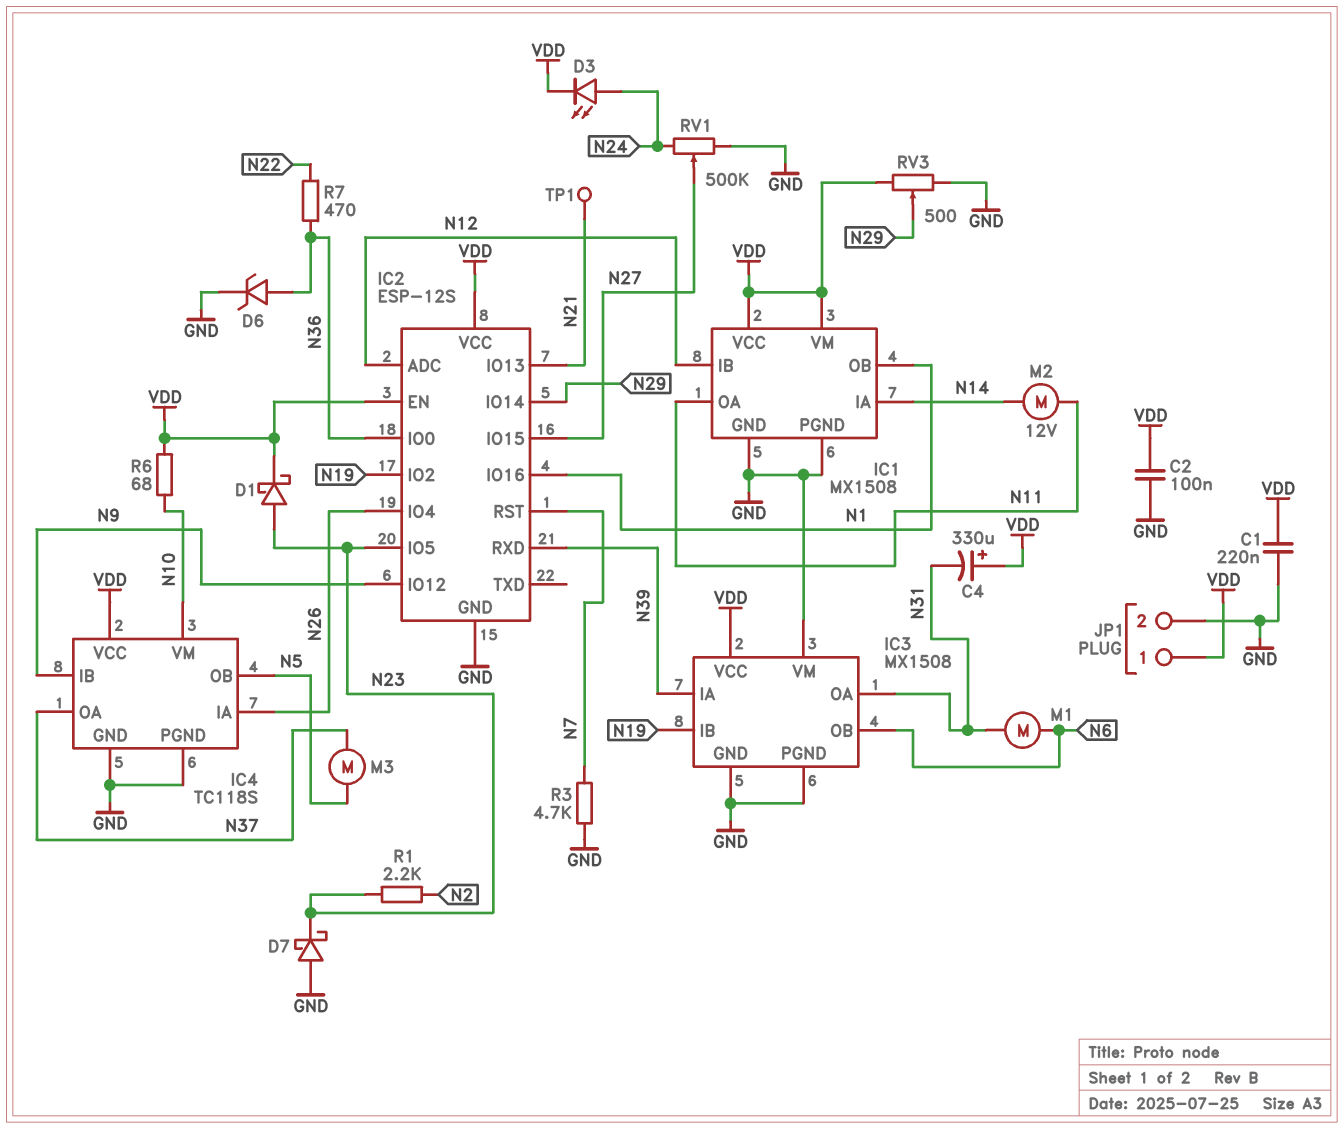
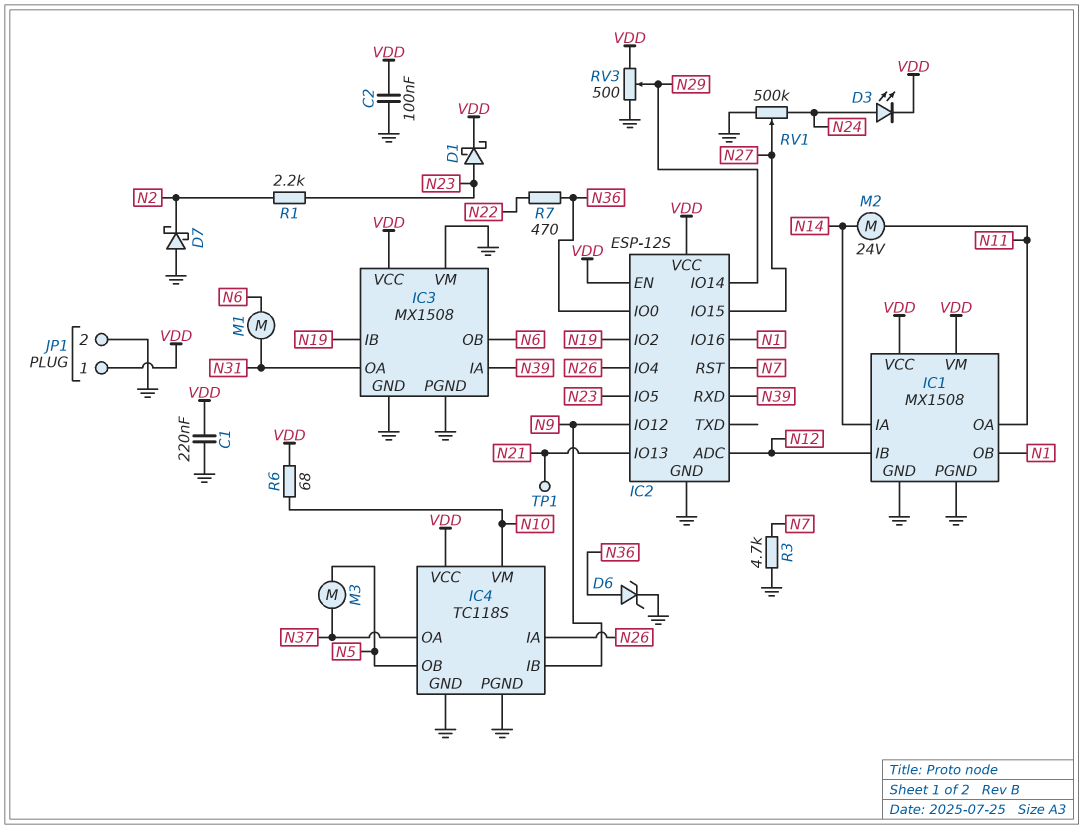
C4: 330uF (plus VDD, minus N31) -> none
D7: schottky (A GND, K N23) -> schottky (A GND, K N2)
M2: motor 12V (N11, N14) -> motor 24V (N11, N14)

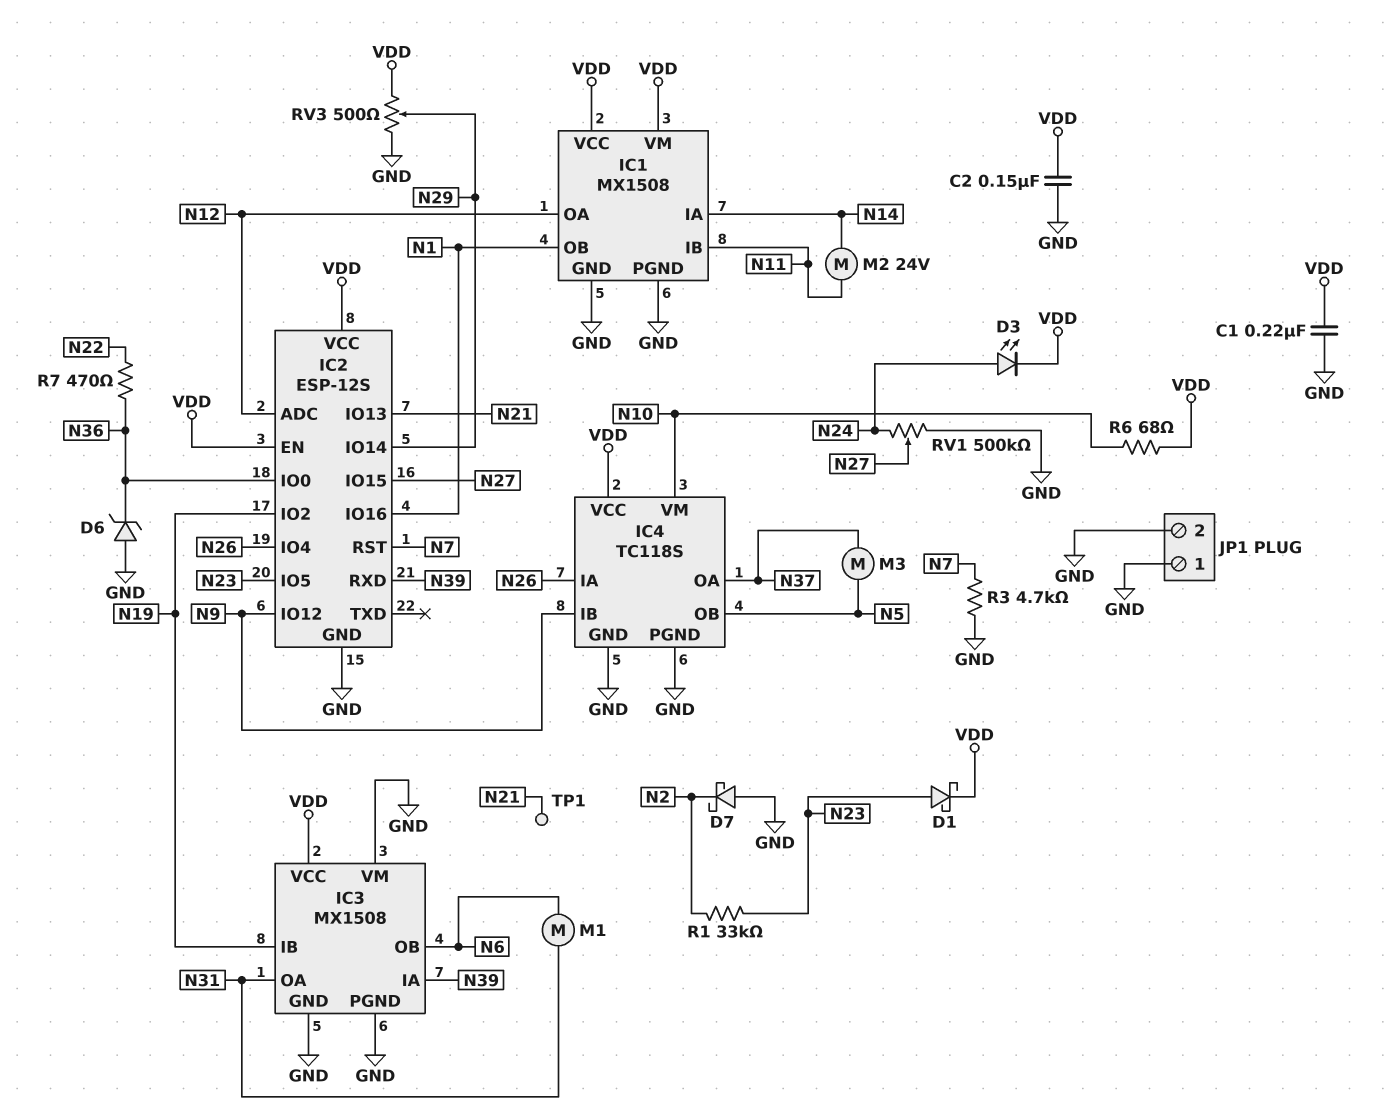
C2: 100nF (GND, VDD) -> 150nF (GND, VDD)
D6: zener (A N36, K GND) -> zener (A GND, K N36)
IC1 pin IB: N12 -> N11
IC1 pin OA: N11 -> N12
JP1 pin 1: VDD -> GND
R1: 2.2k (N2, N23) -> 33k (N2, N23)

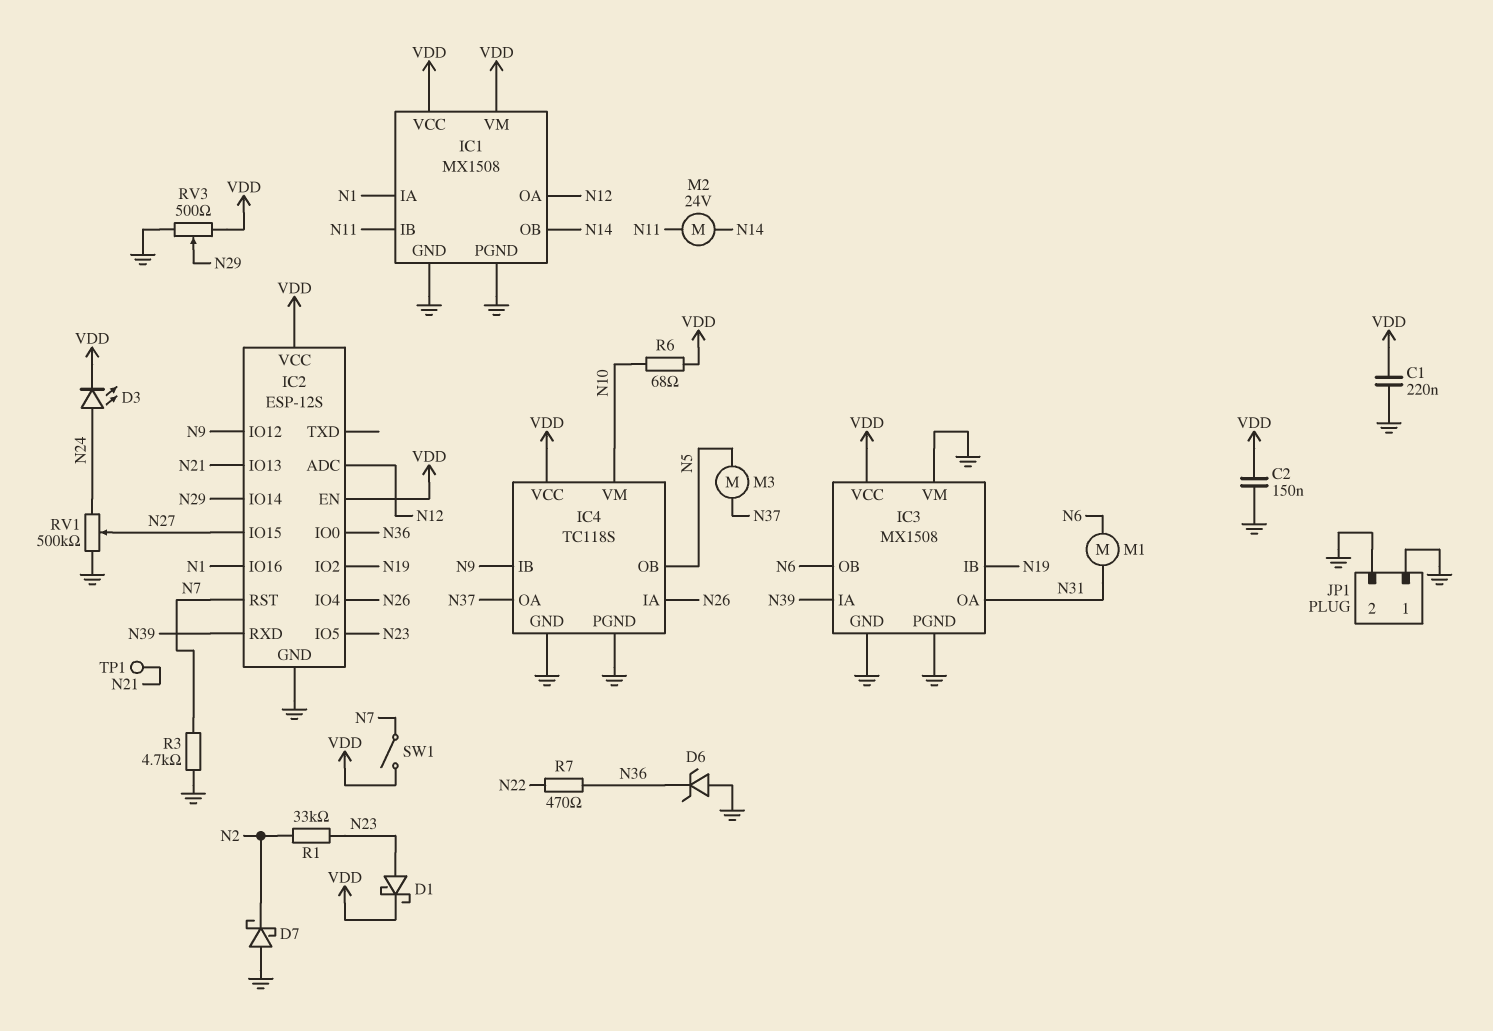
IC1 pin IA: N14 -> N1
IC1 pin OB: N1 -> N14
SW1: none -> switch (N7, VDD)

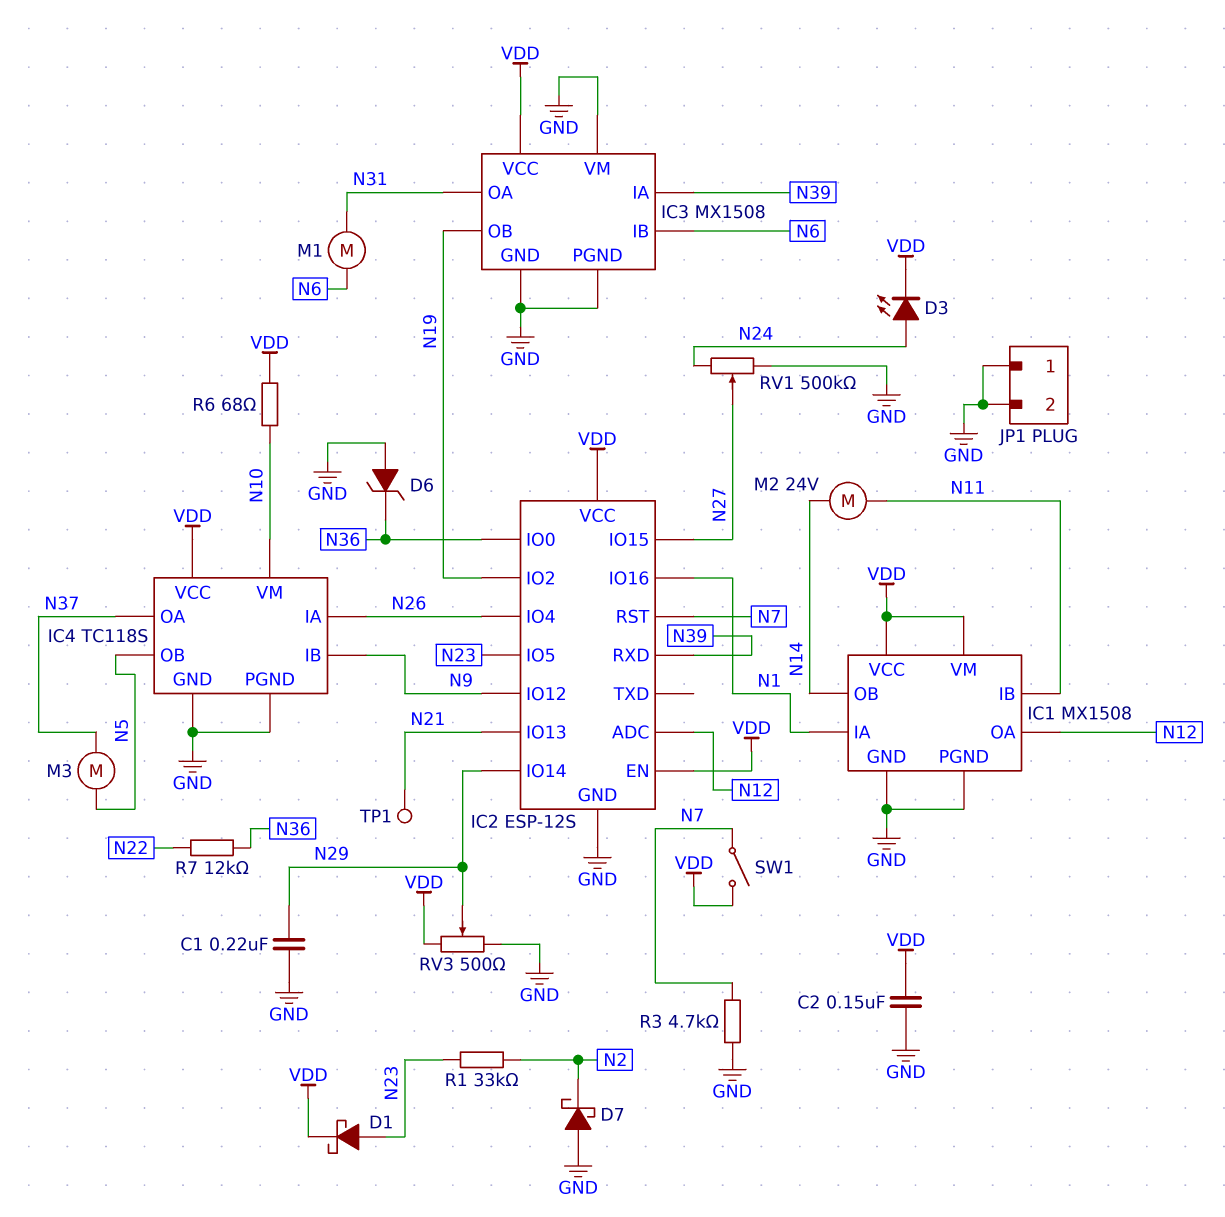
C1: 220nF (GND, VDD) -> 220nF (GND, N29)
IC3 pin IB: N19 -> N6
IC3 pin OB: N6 -> N19
R7: 470 (N22, N36) -> 12k (N22, N36)

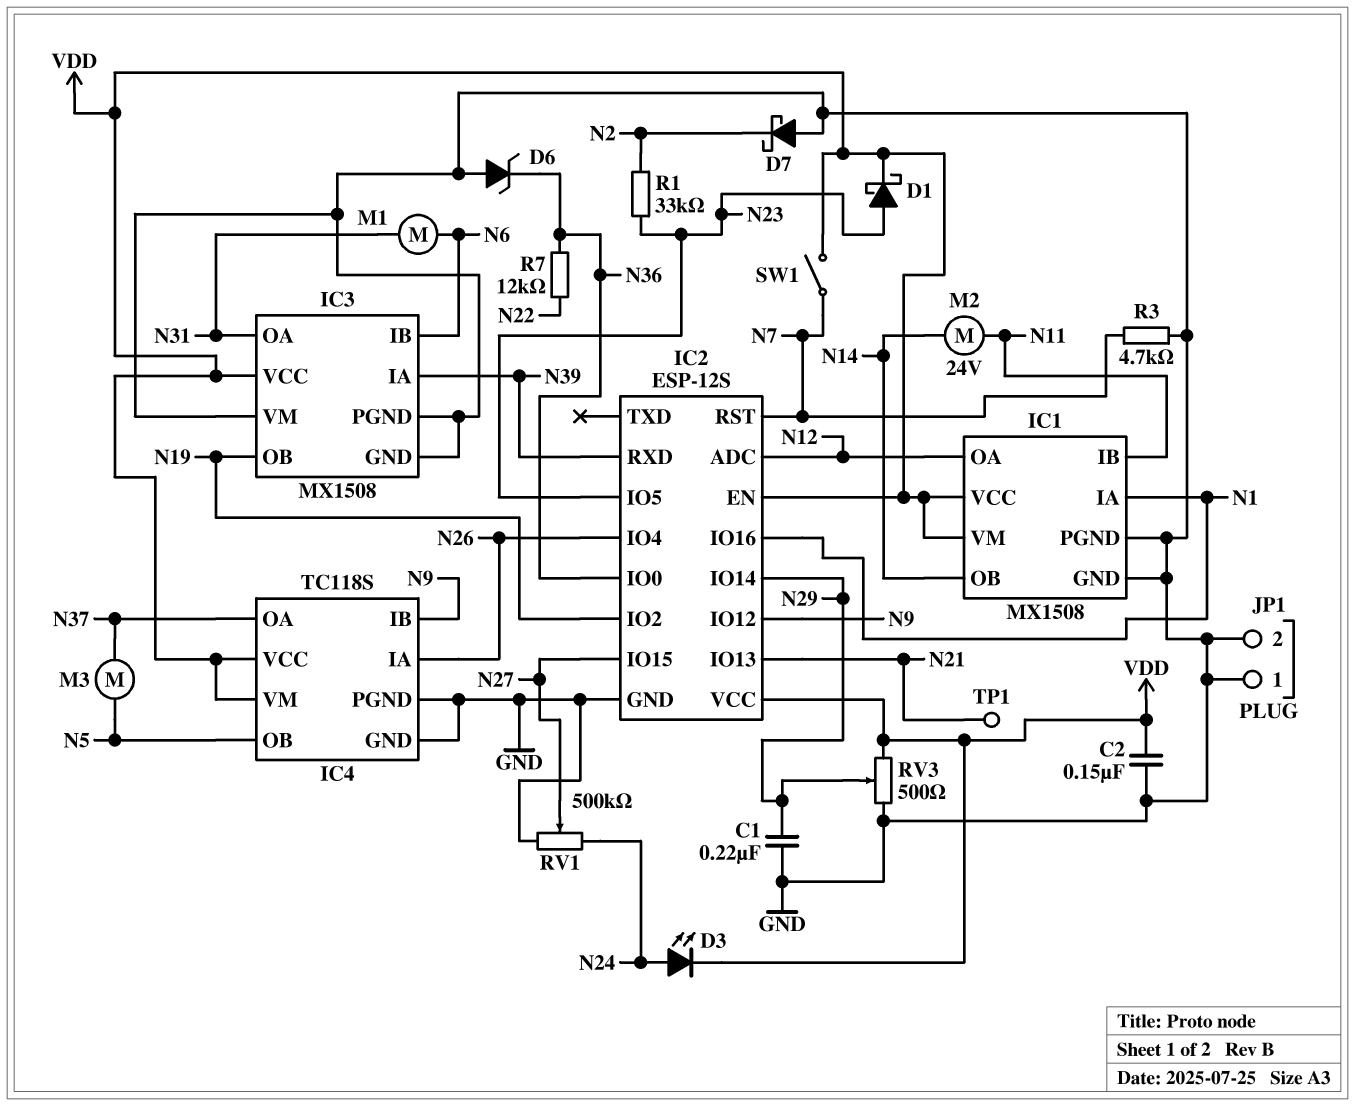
IC4 pin VM: N10 -> VDD
R6: 68 (N10, VDD) -> none

